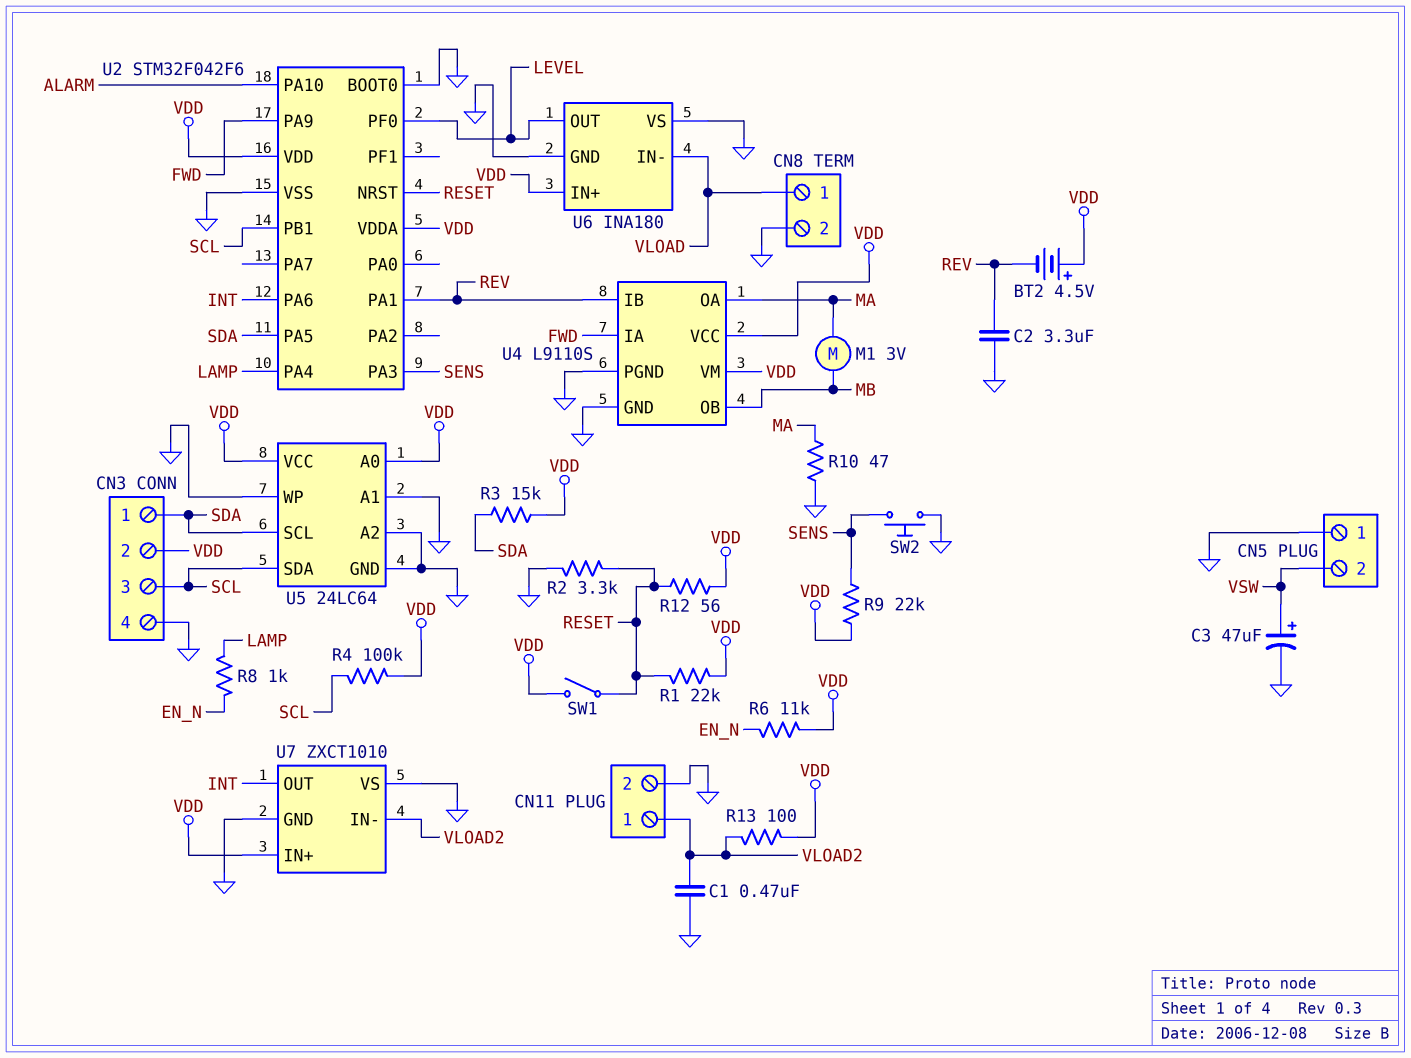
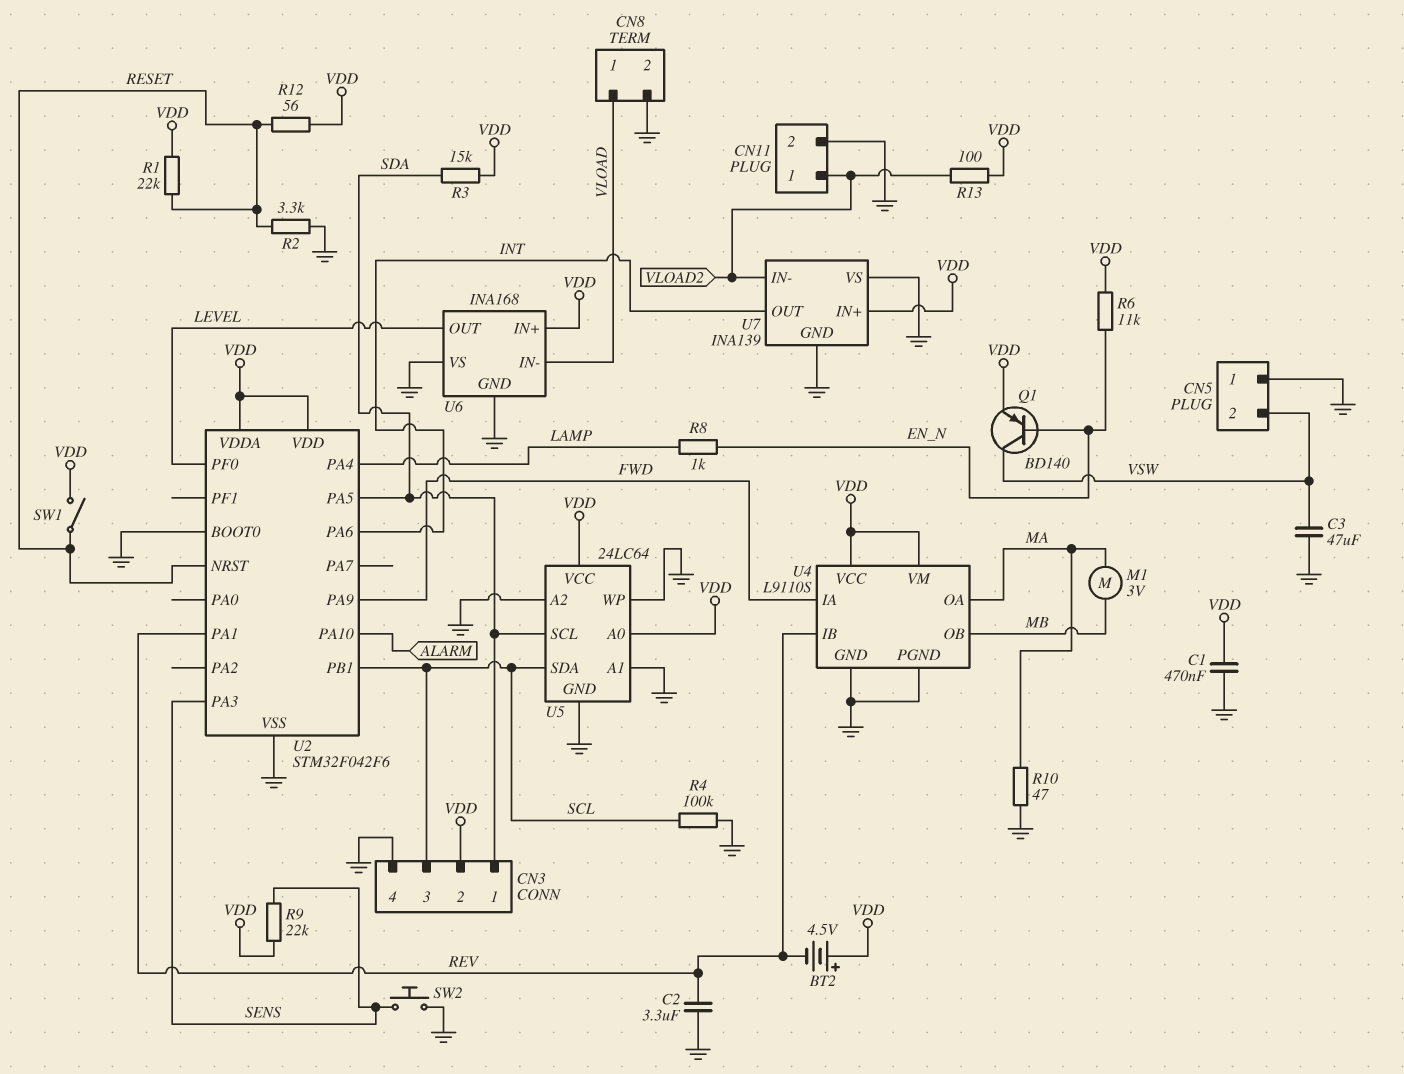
C1: 470nF (GND, VLOAD2) -> 470nF (GND, VDD)
C3: 47uF (plus VSW, minus GND) -> 47uF (GND, VSW)
Q1: none -> PNP BD140 (B EN_N, C VSW, E VDD)
R4: 100k (SCL, VDD) -> 100k (GND, SCL)
U6: INA180 -> INA168
U7: ZXCT1010 -> INA139

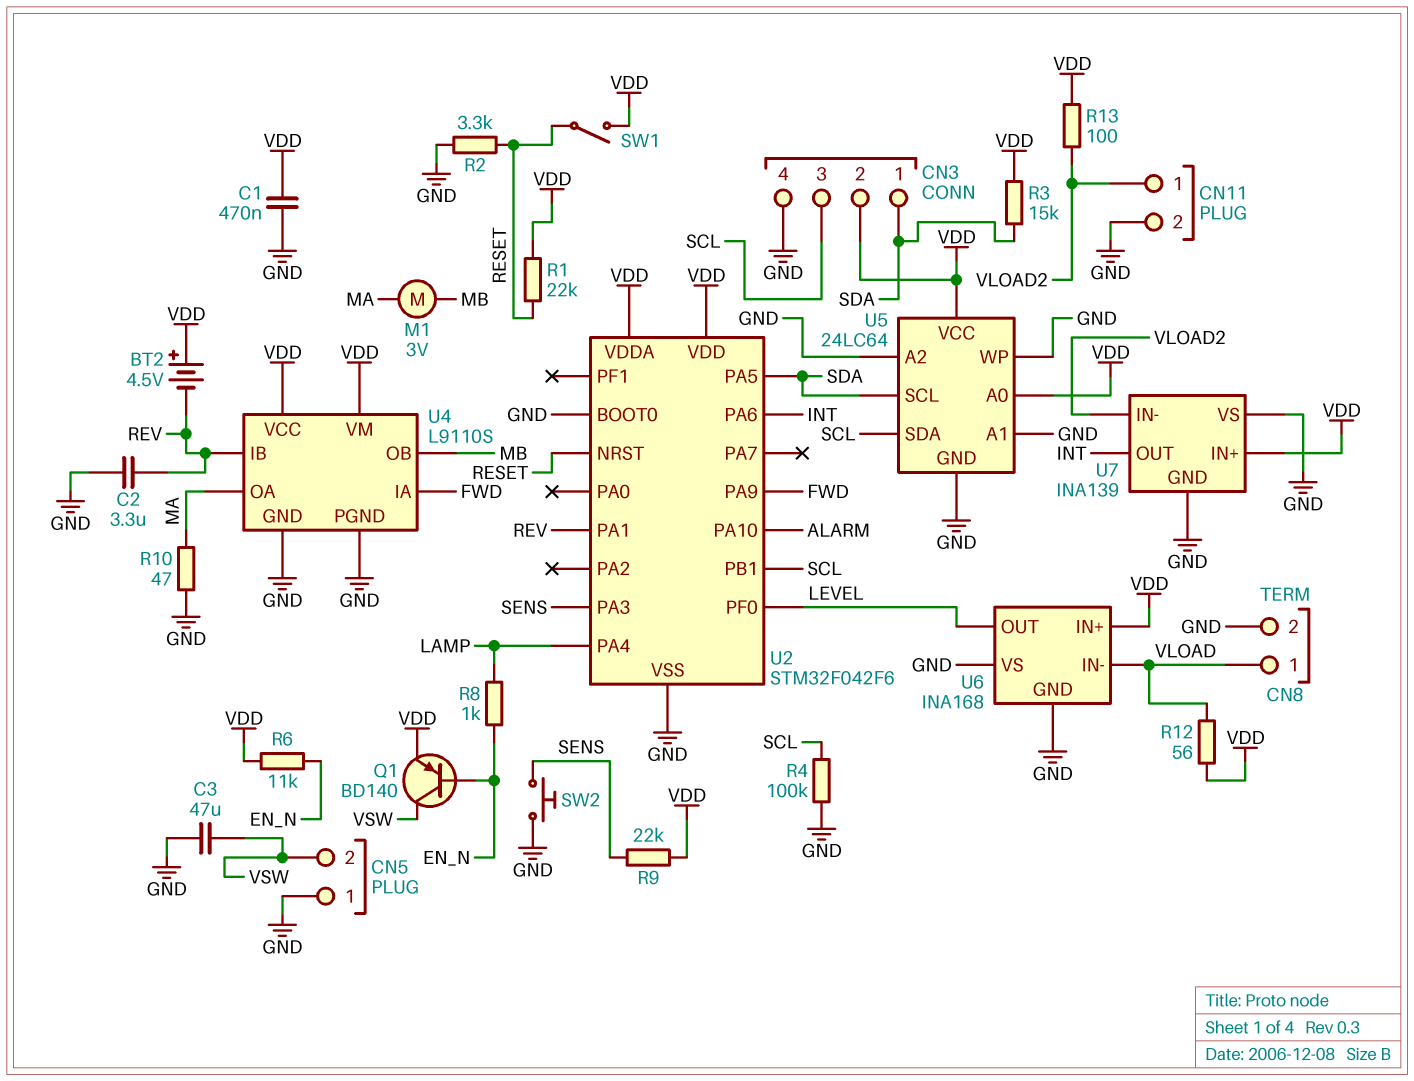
R12: 56 (RESET, VDD) -> 56 (VDD, VLOAD)

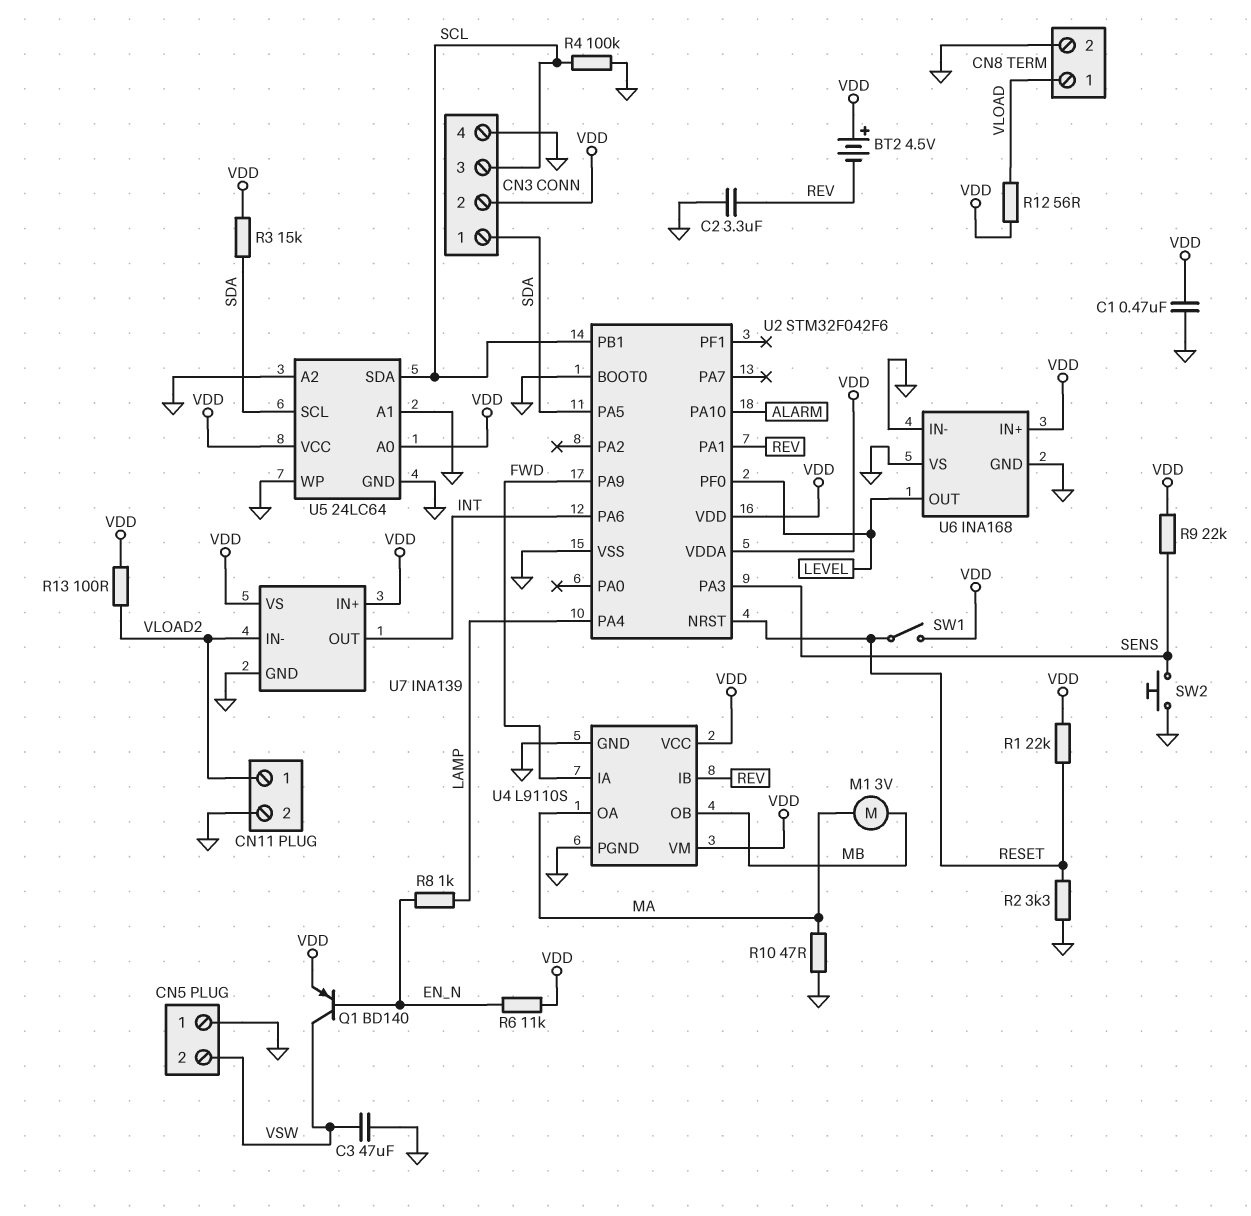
U6 pin IN-: VLOAD -> GND
U7 pin VS: GND -> VDD

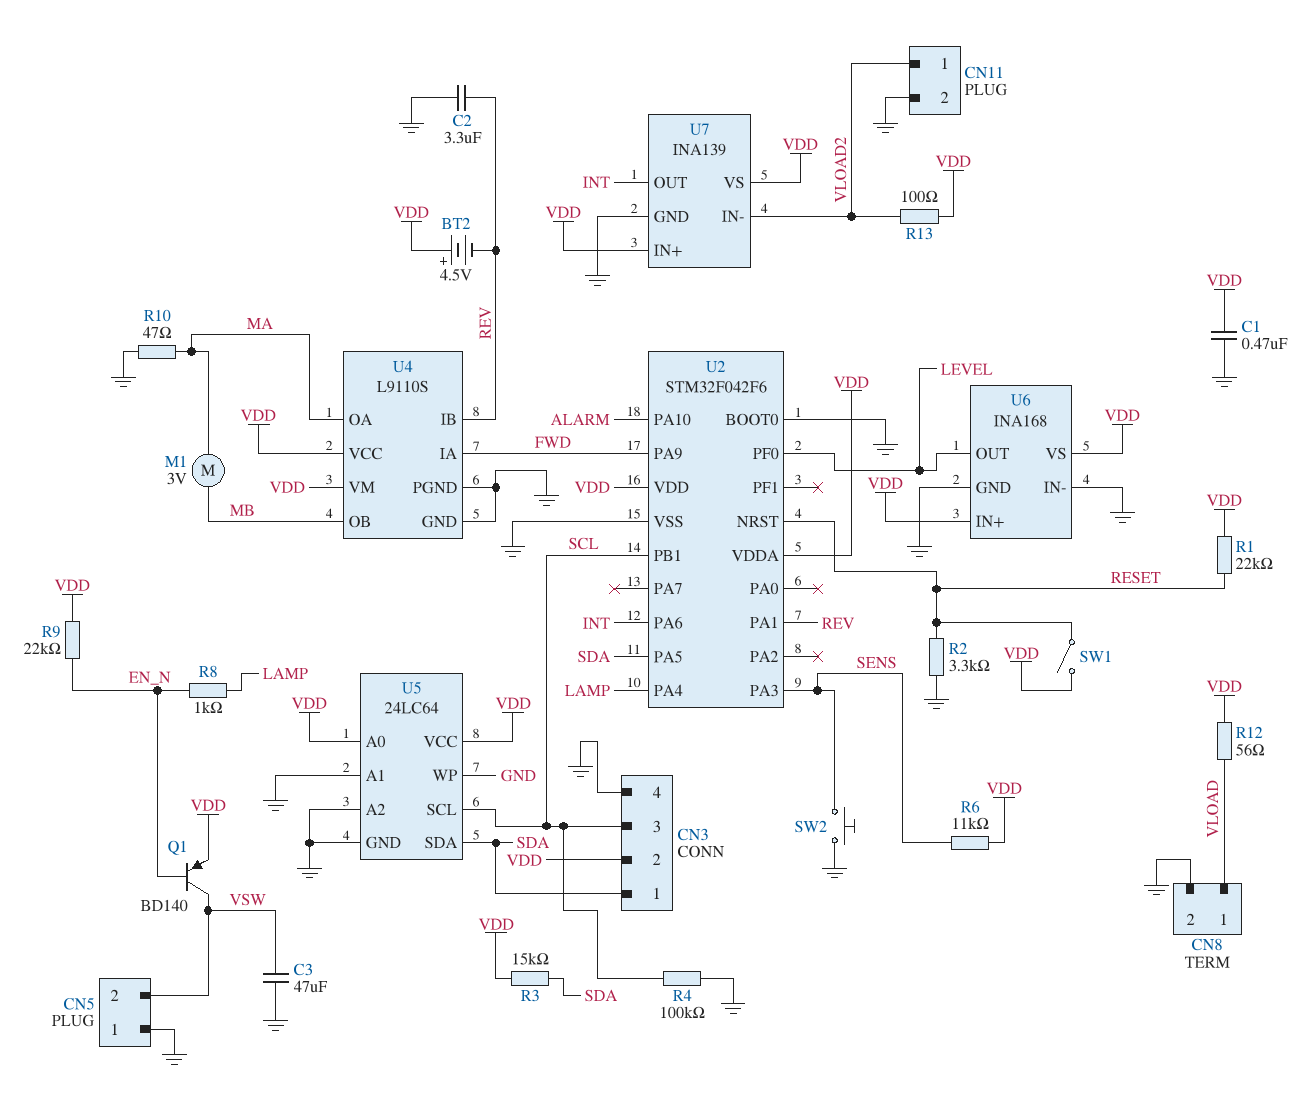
R6: 11k (EN_N, VDD) -> 11k (SENS, VDD)
R9: 22k (SENS, VDD) -> 22k (EN_N, VDD)
U5 pin SCL: SDA -> SCL
U5 pin SDA: SCL -> SDA
U6 pin VS: GND -> VDD

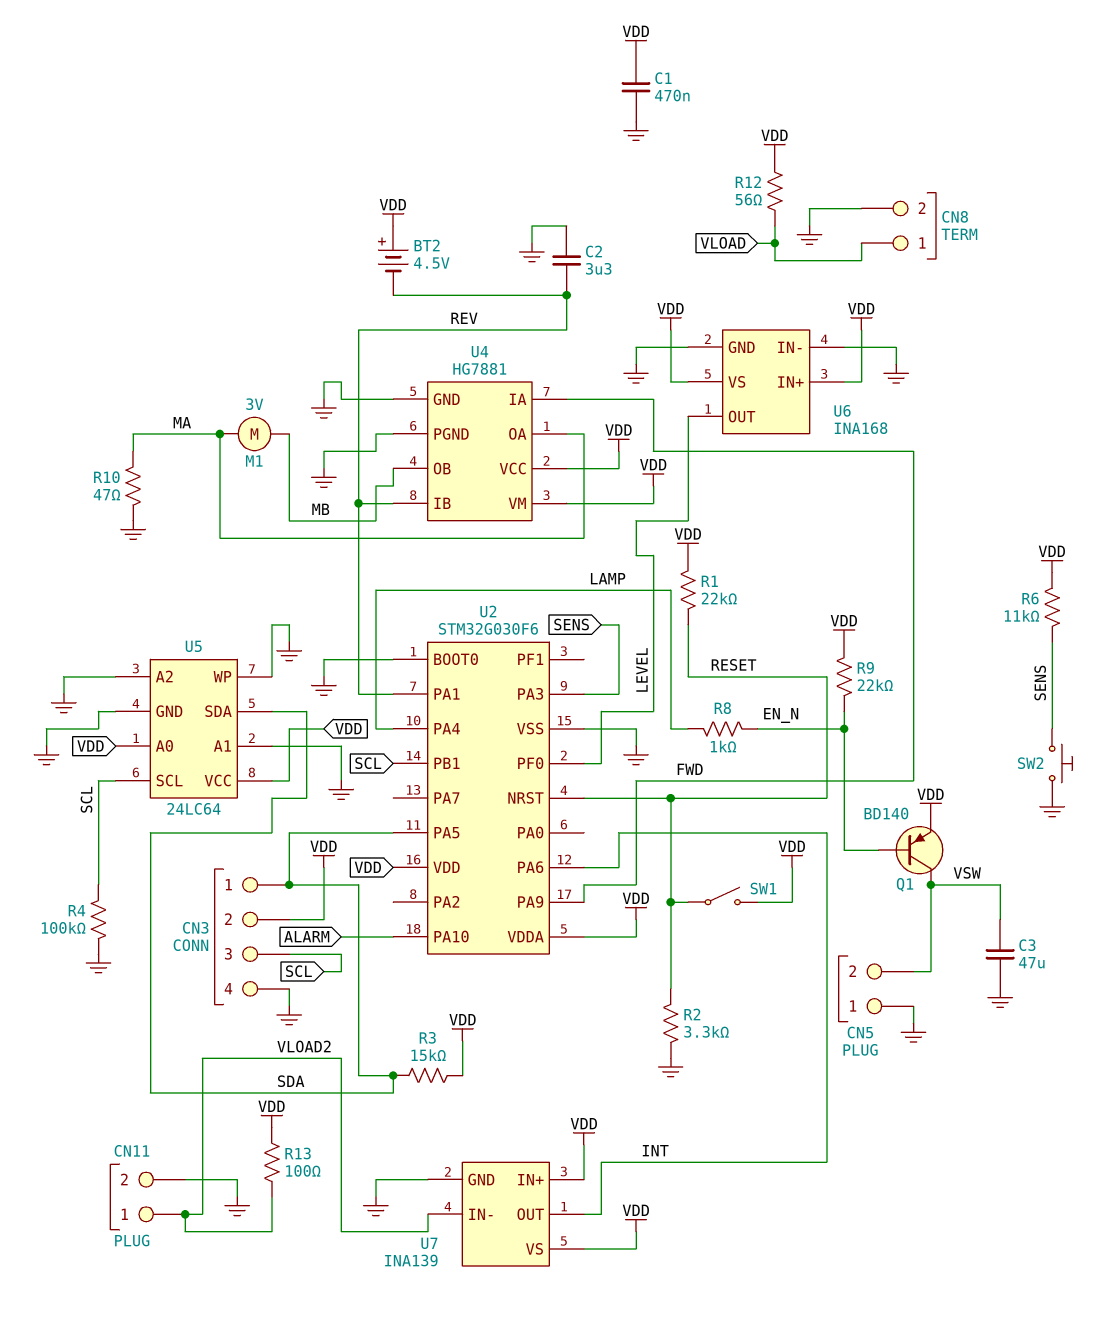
U2: STM32F042F6 -> STM32G030F6
U4: L9110S -> HG7881

